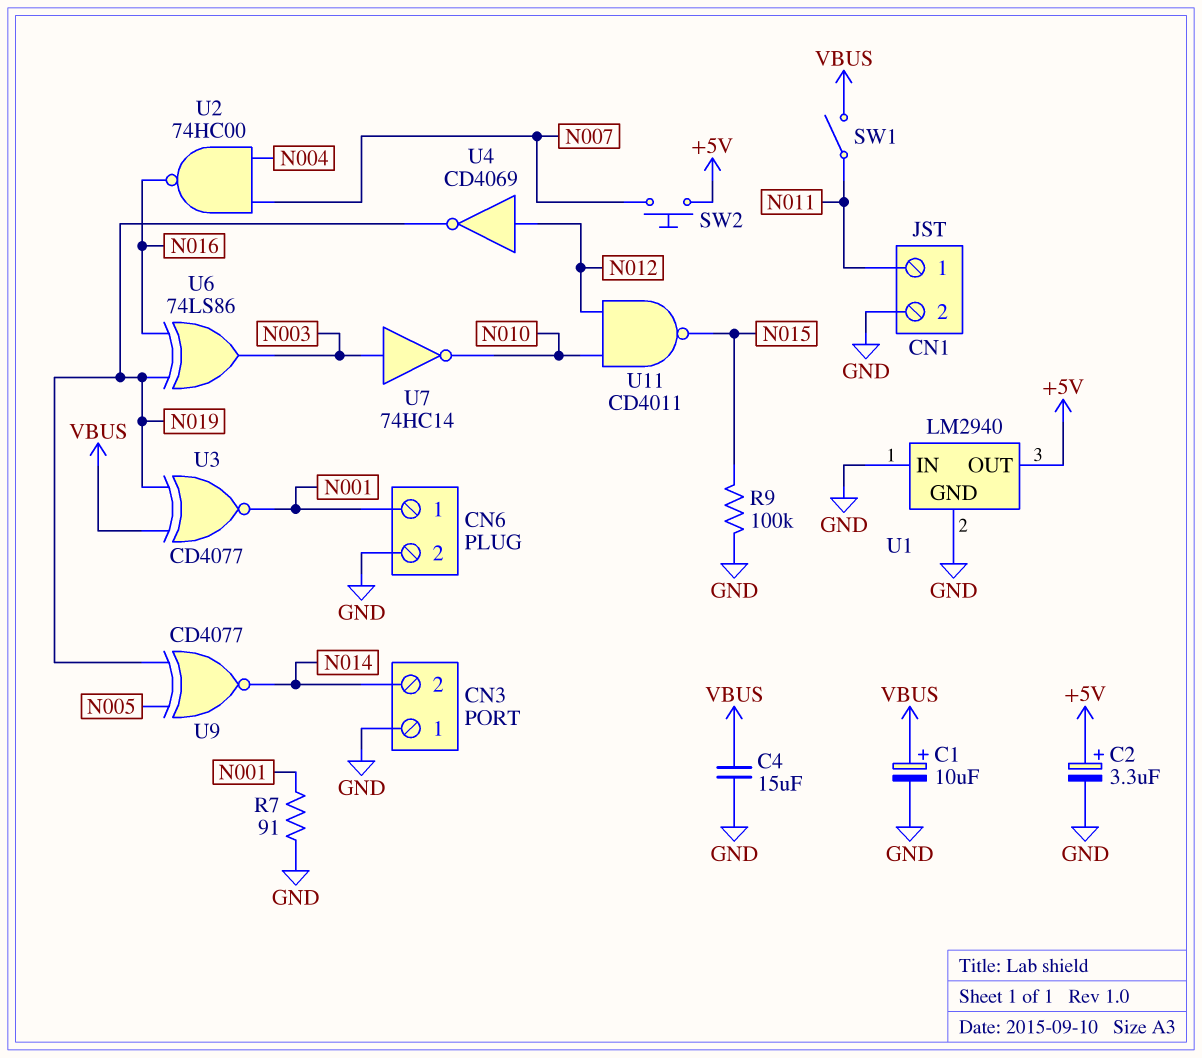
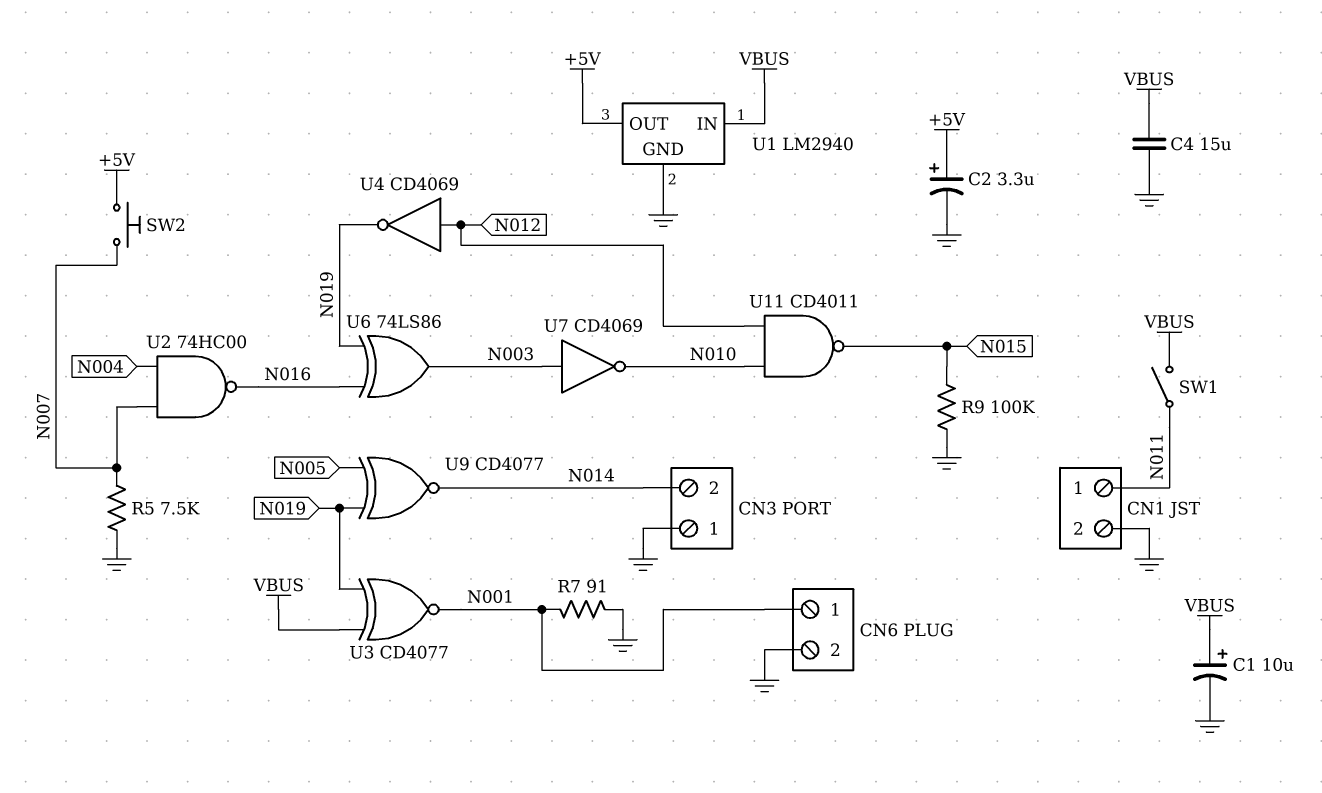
R5: none -> 7.5k (GND, N007)
U1 pin IN: GND -> VBUS
U7: NOT 74HC14 (in N003, out N010) -> NOT CD4069 (in N003, out N010)

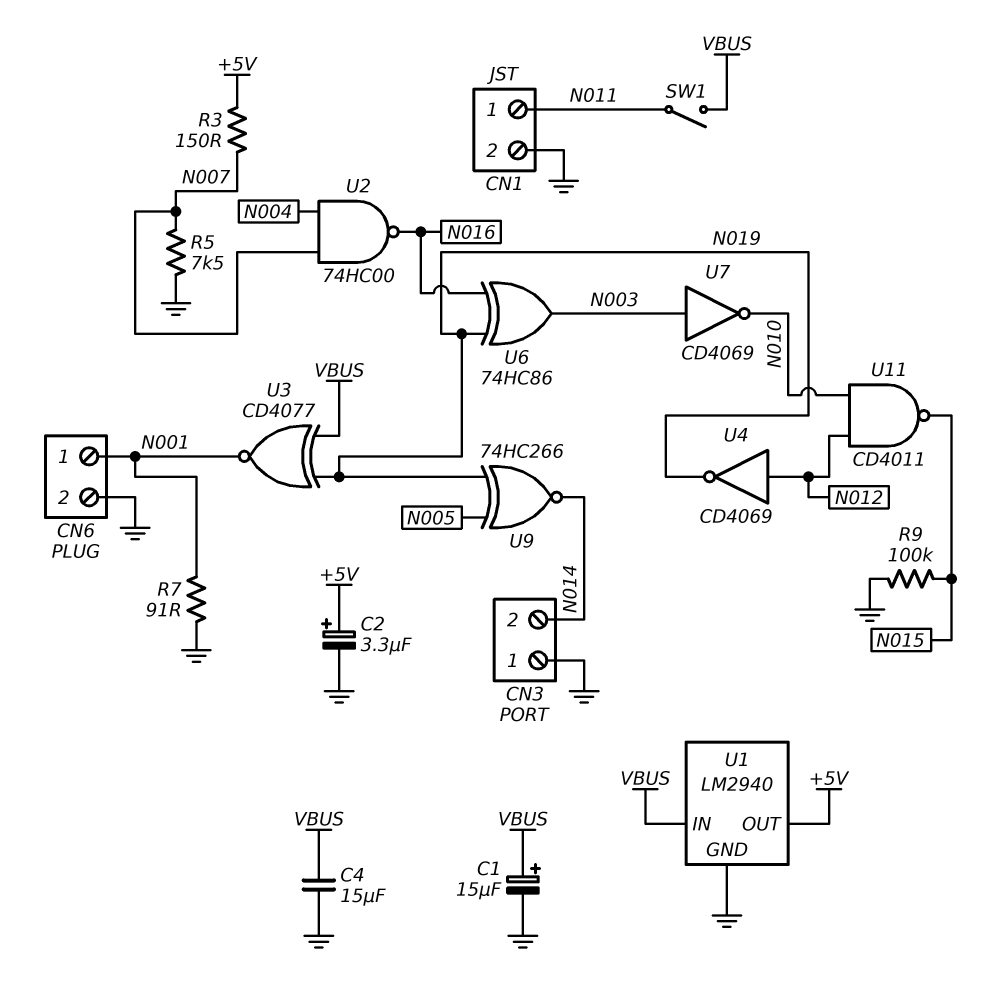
C1: 10uF (plus VBUS, minus GND) -> 15uF (plus VBUS, minus GND)
R3: none -> 150 (+5V, N007)
SW2: button (+5V, N007) -> none
U6: XOR 74LS86 (in N016, in N019, out N003) -> XOR 74HC86 (in N016, in N019, out N003)
U9: XNOR CD4077 (in N005, in N019, out N014) -> XNOR 74HC266 (in N005, in N019, out N014)

